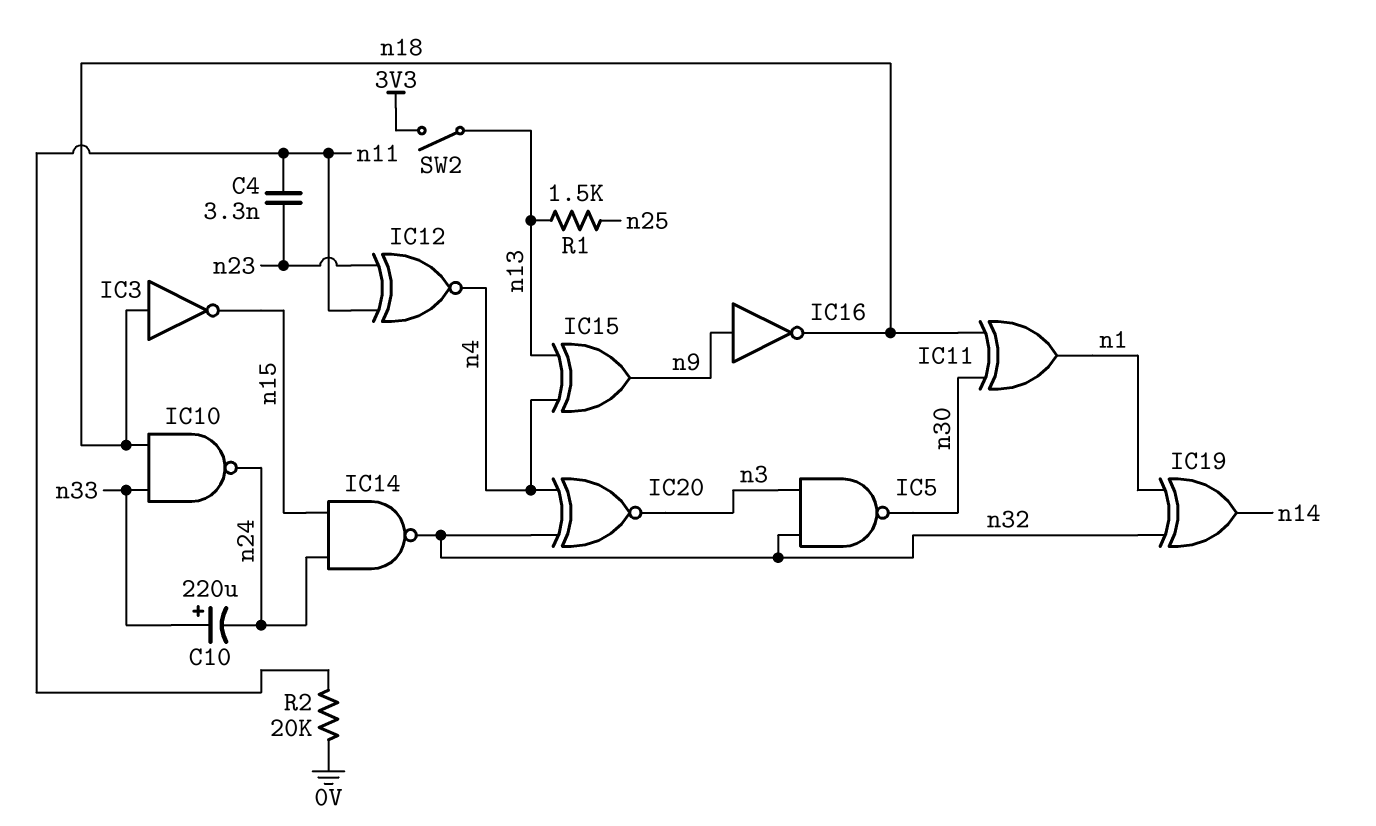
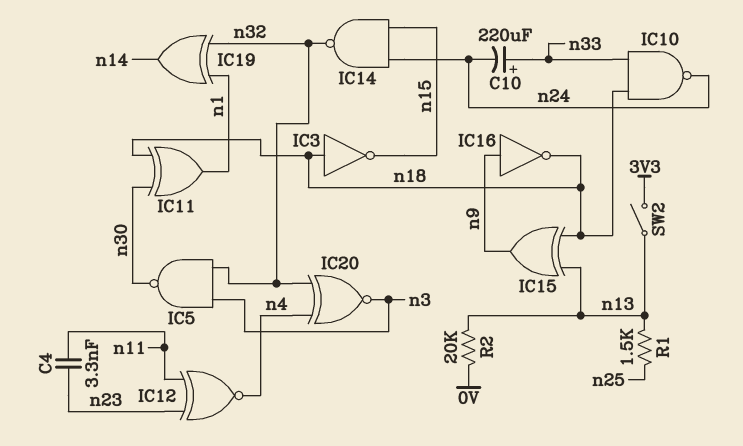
IC15: XOR (in n4, in n13, out n9) -> XOR (in n13, in n18, out n9)
R2: 20k (0V, n11) -> 20k (0V, n13)

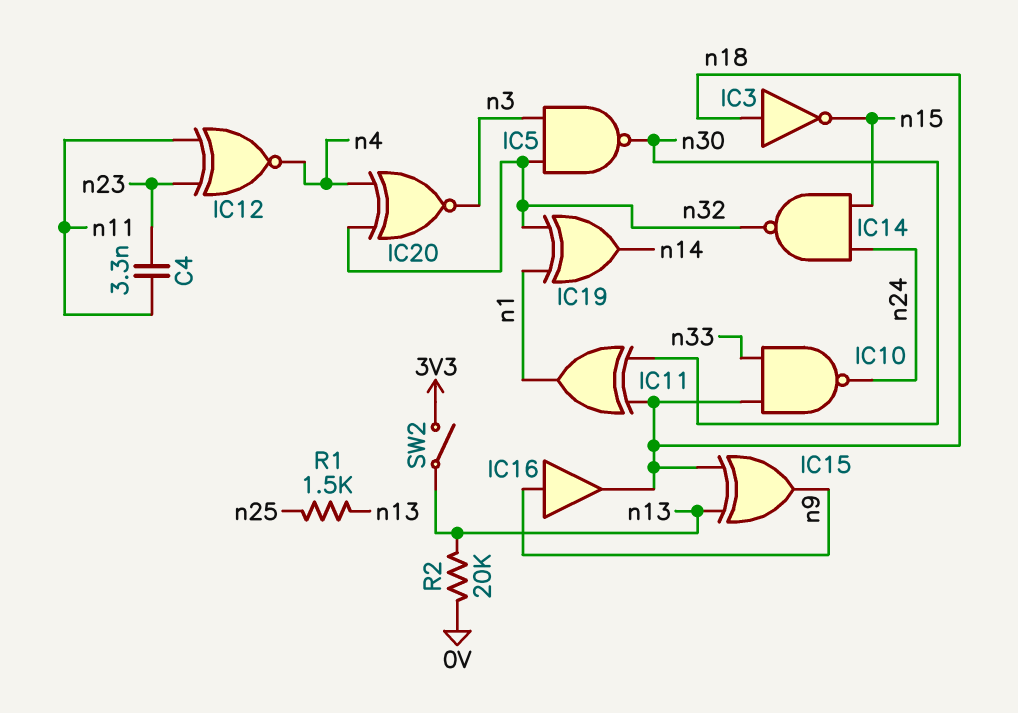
C10: 220uF (plus n33, minus n24) -> none
IC16: NOT (in n9, out n18) -> buffer (in n9, out n18)

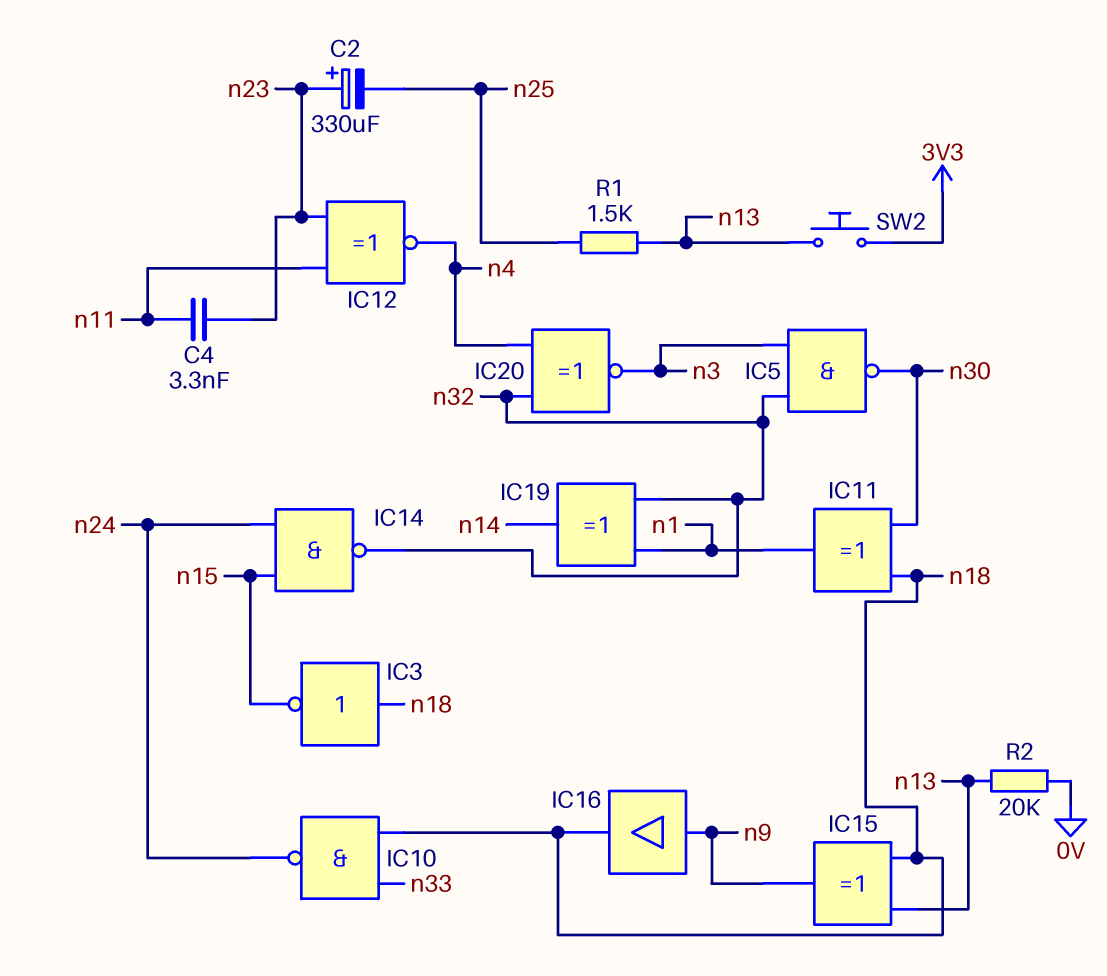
C2: none -> 330uF (plus n23, minus n25)
SW2: switch (3V3, n13) -> button (3V3, n13)

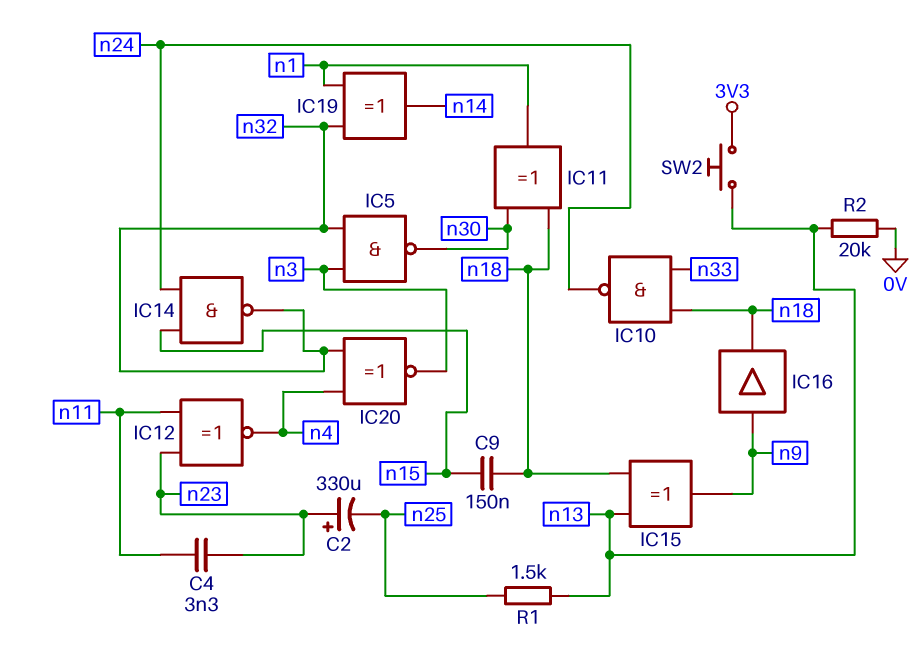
C9: none -> 150nF (n15, n18)
IC3: NOT (in n18, out n15) -> none

